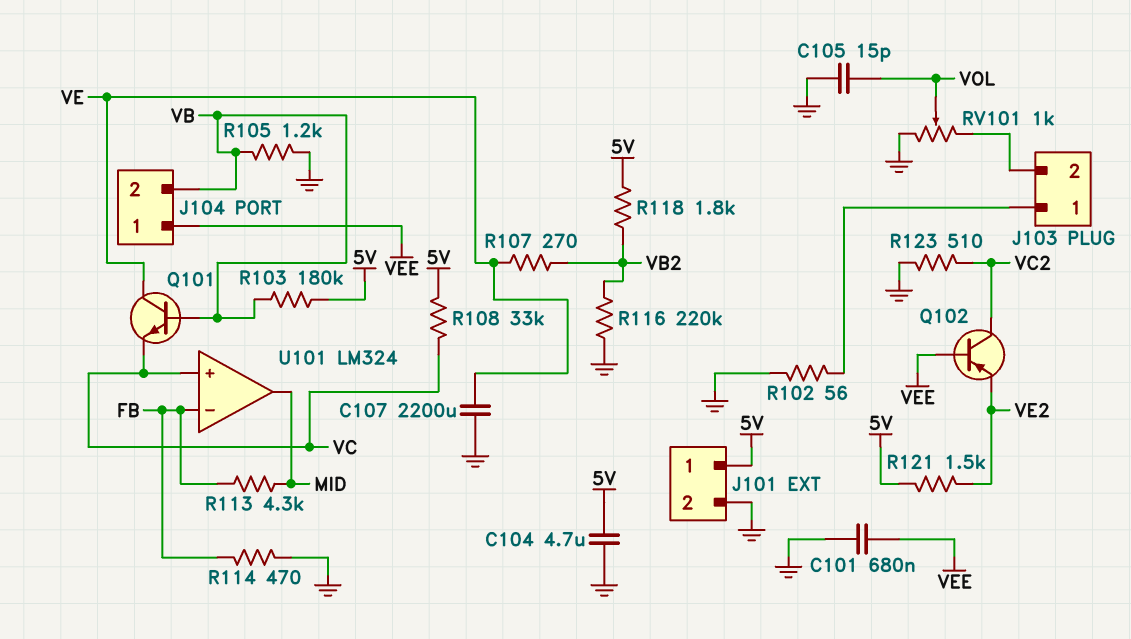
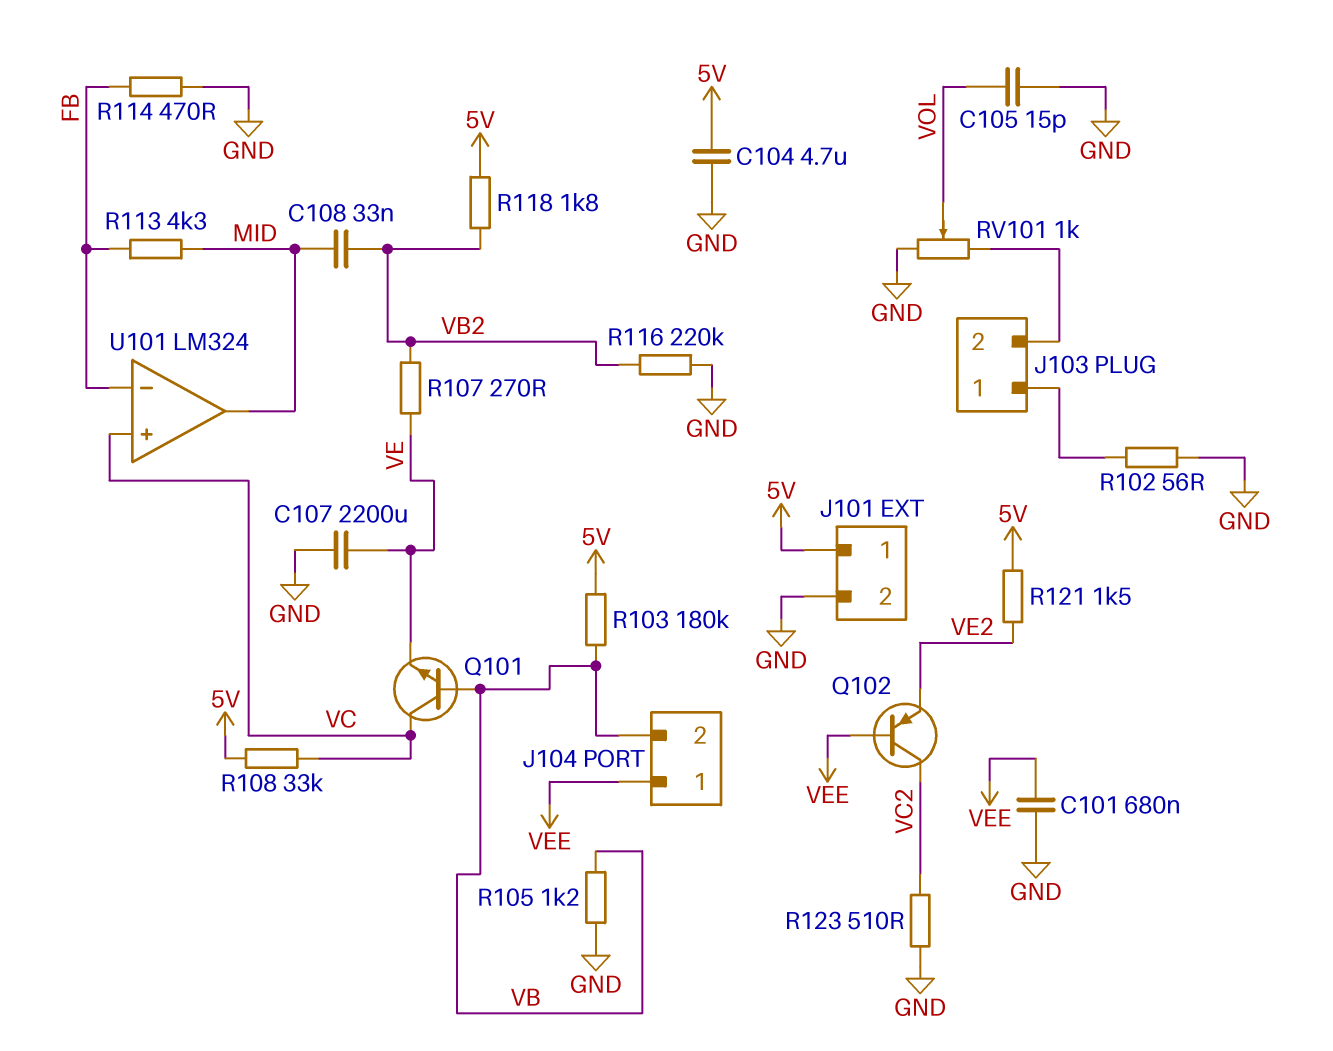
C108: none -> 33nF (MID, VB2)
Q101: NPN (B VB, C VE, E VC) -> NPN (B VB, C VC, E VE)

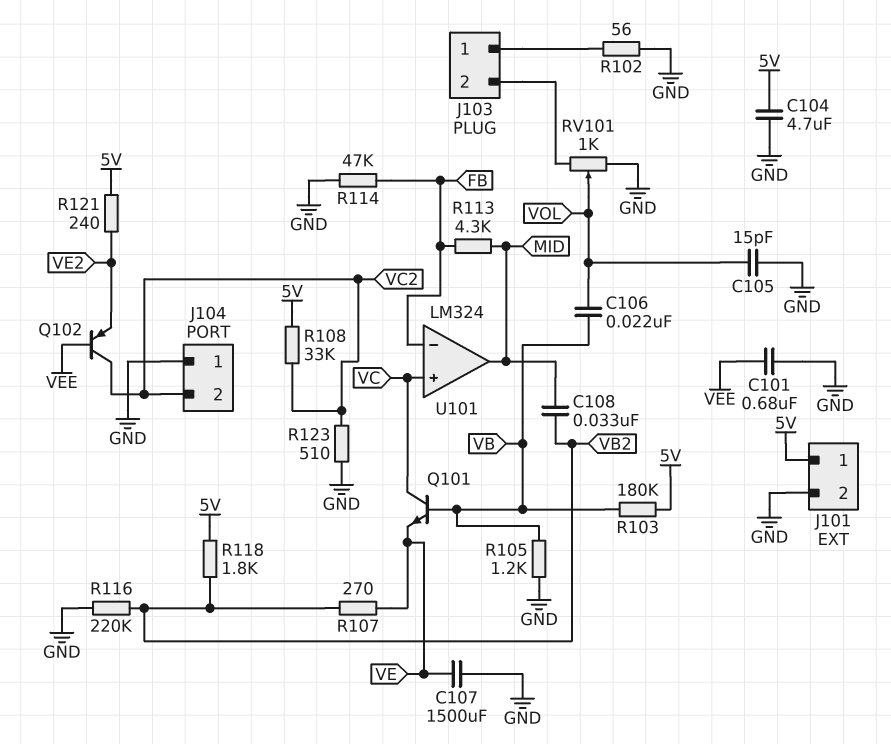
C106: none -> 22nF (VB, VOL)
C107: 2200uF (GND, VE) -> 1500uF (GND, VE)
J104 pin 1: VEE -> GND
J104 pin 2: VB -> VC2
R108: 33k (5V, VC) -> 33k (5V, VC2)
R114: 470 (FB, GND) -> 47k (FB, GND)
R121: 1.5k (5V, VE2) -> 240 (5V, VE2)

